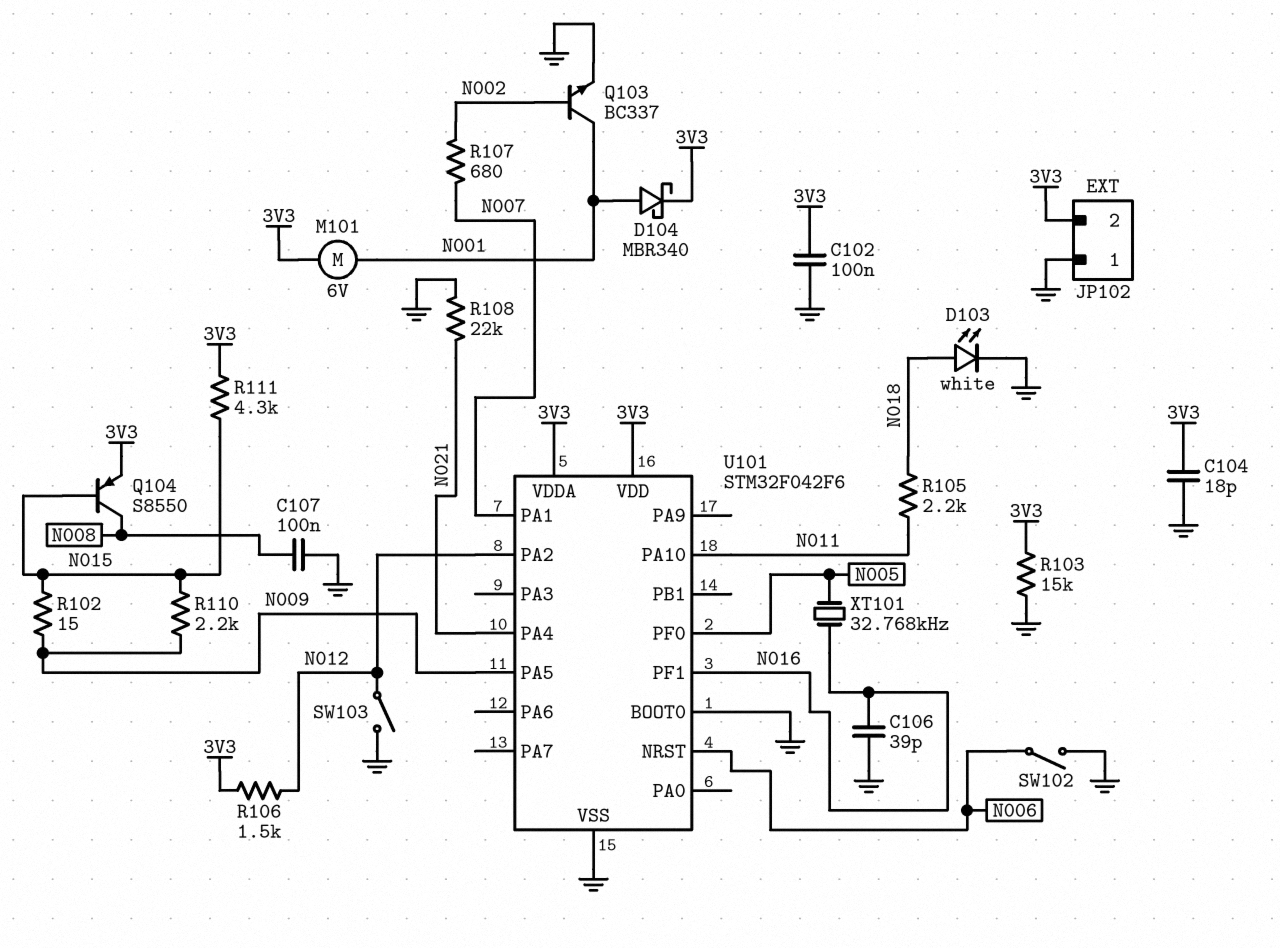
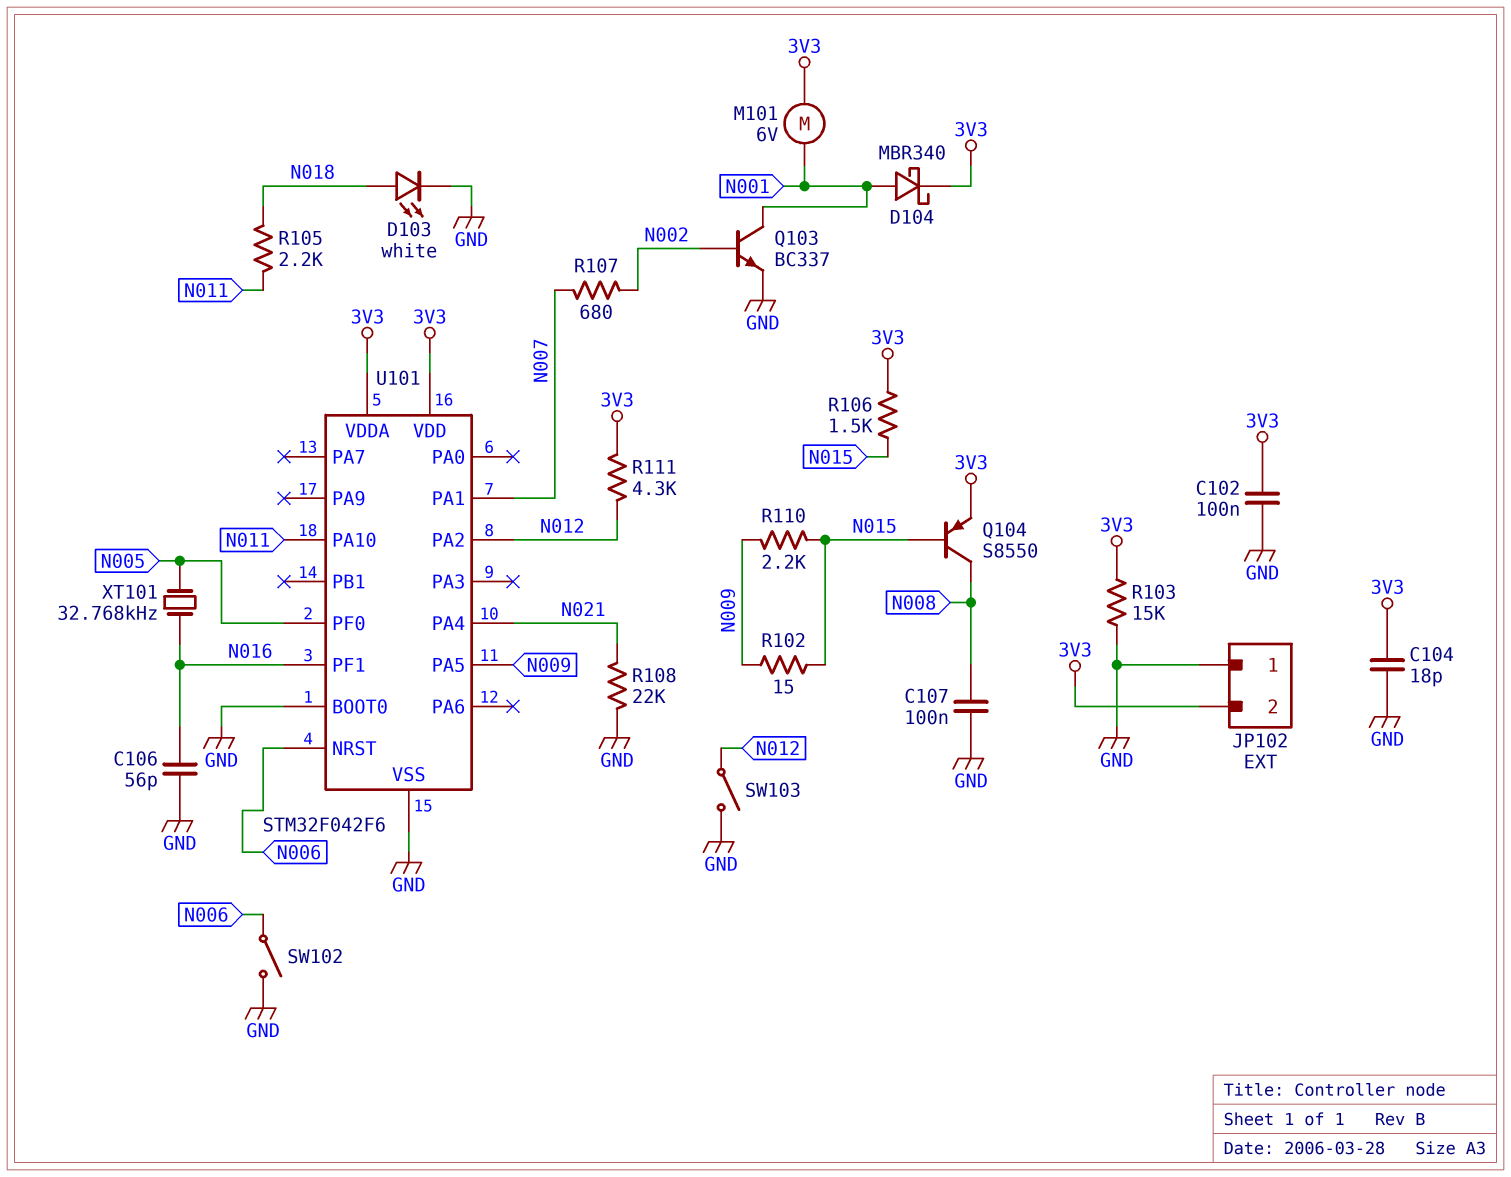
C106: 39pF (GND, N016) -> 56pF (GND, N016)
R106: 1.5k (3V3, N012) -> 1.5k (3V3, N015)
R111: 4.3k (3V3, N015) -> 4.3k (3V3, N012)

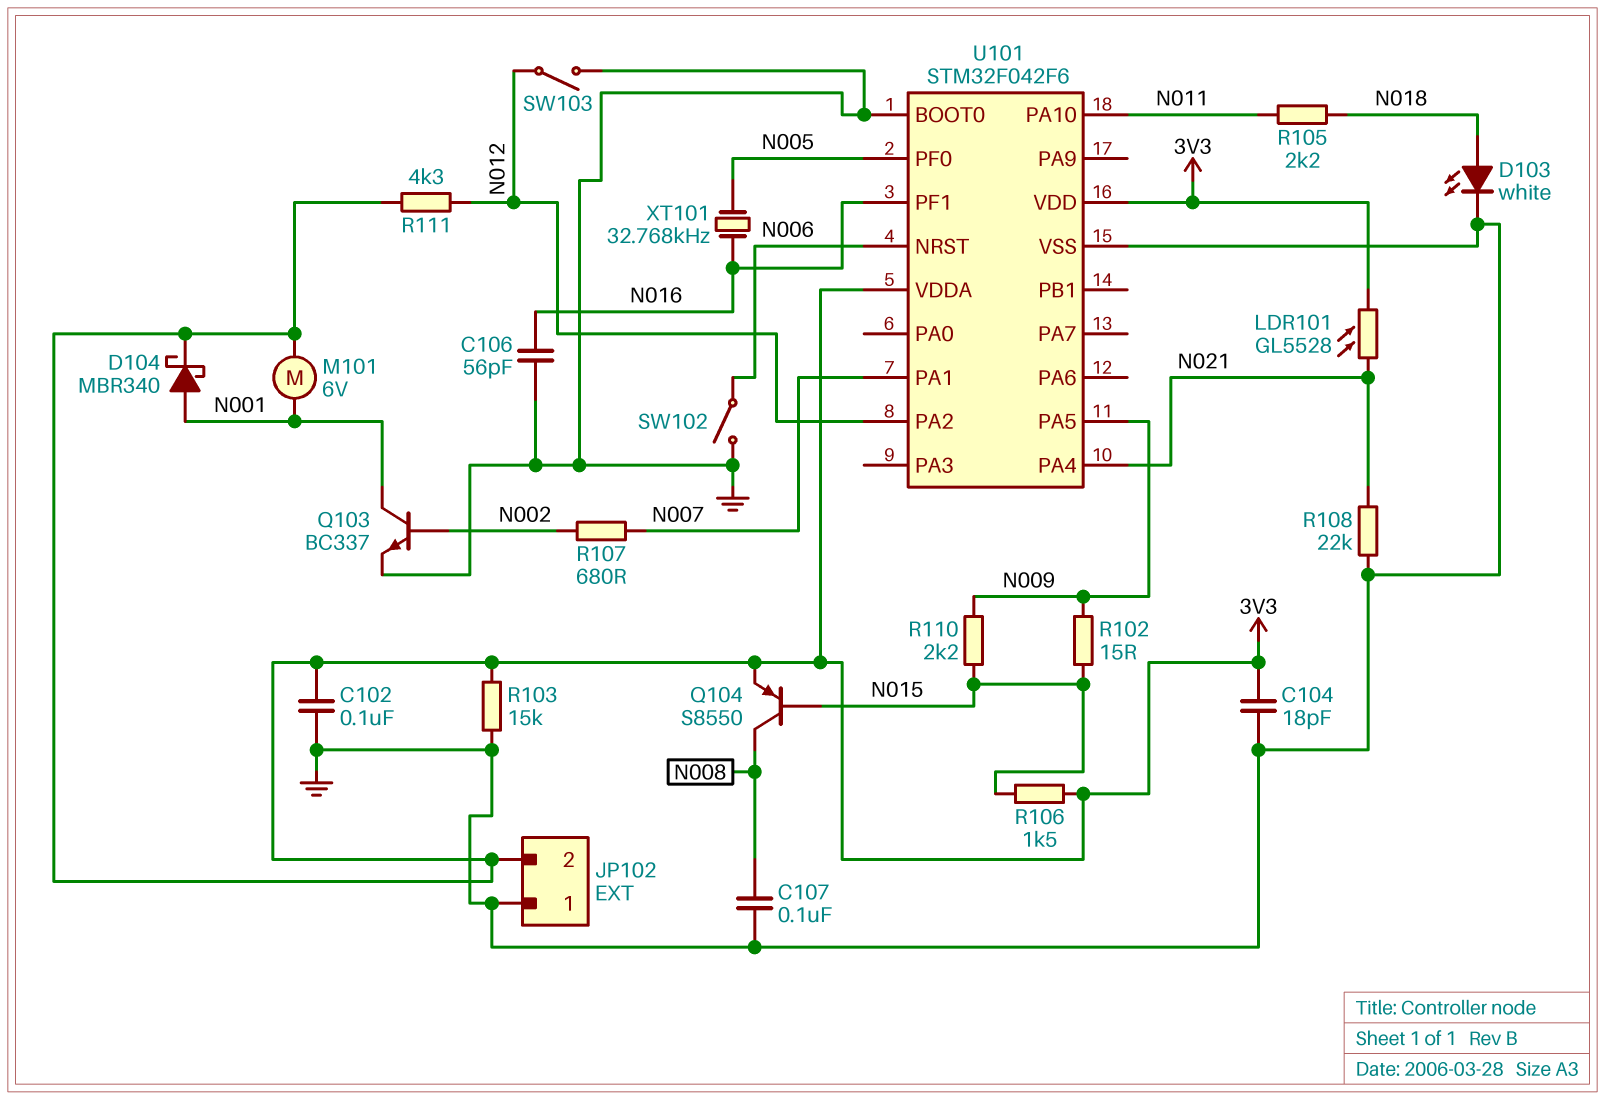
LDR101: none -> GL5528 (3V3, N021)

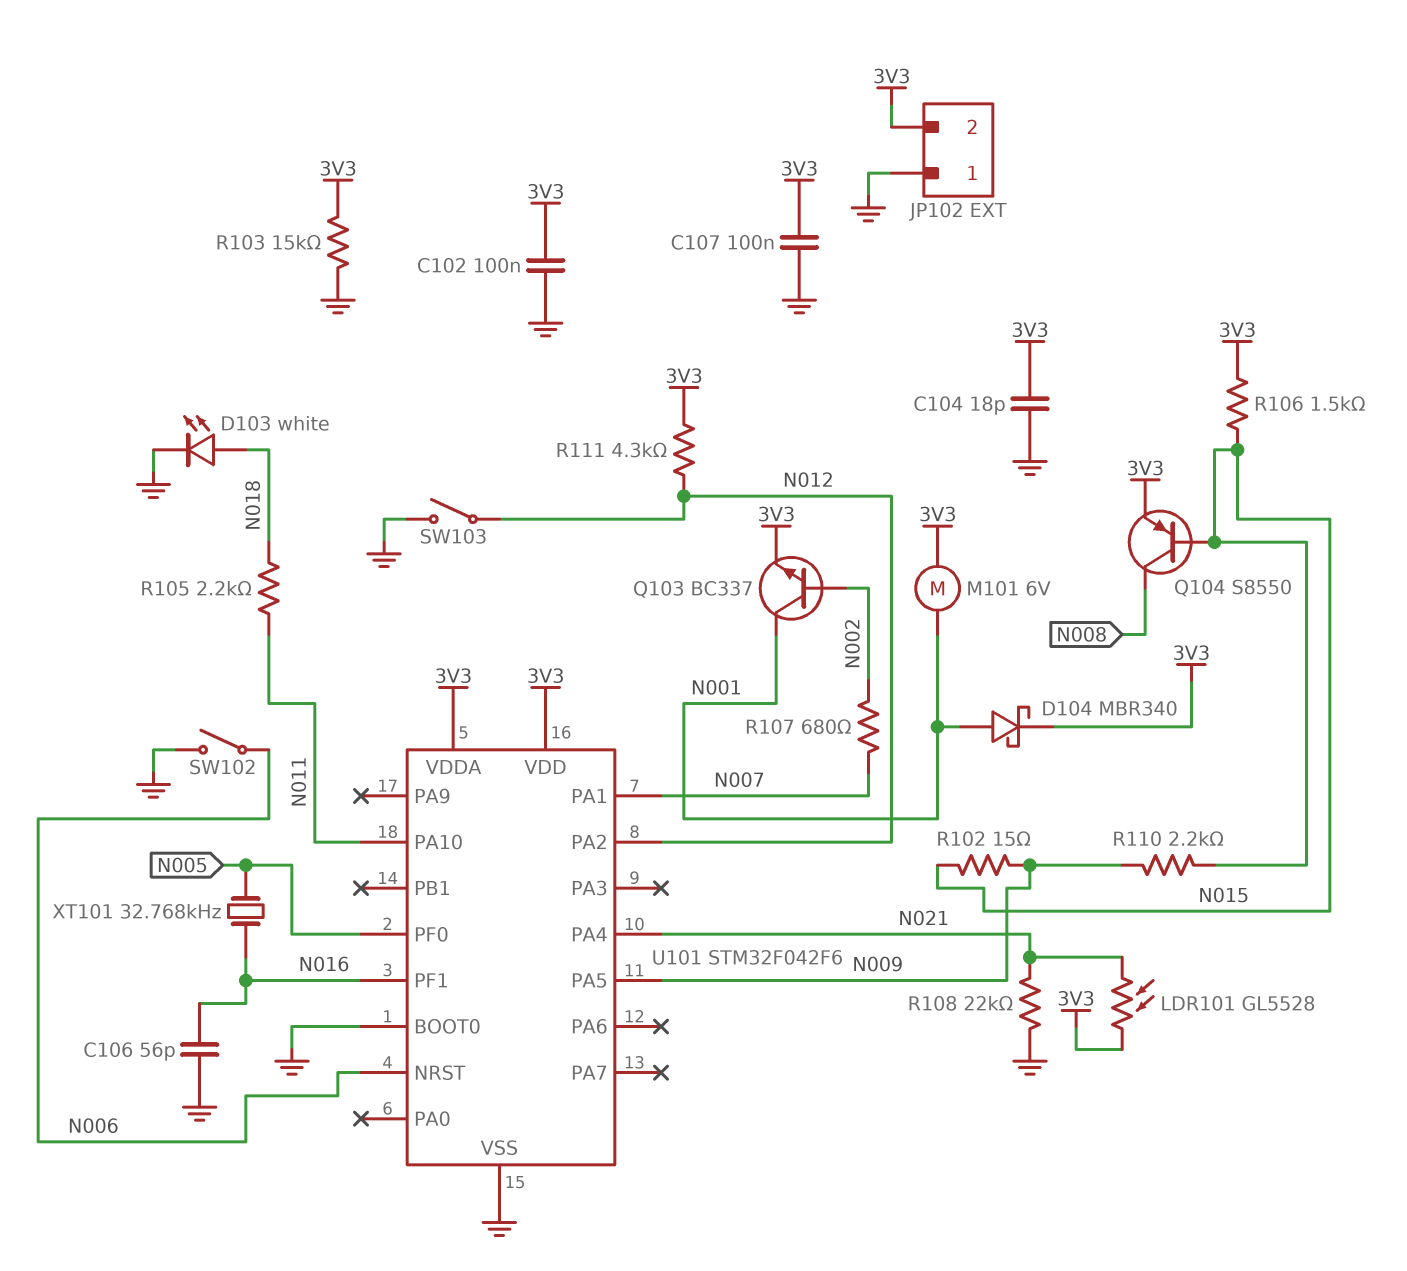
C107: 100nF (GND, N008) -> 100nF (3V3, GND)
Q103: NPN BC337 (B N002, C N001, E GND) -> NPN BC337 (B N002, C N001, E 3V3)

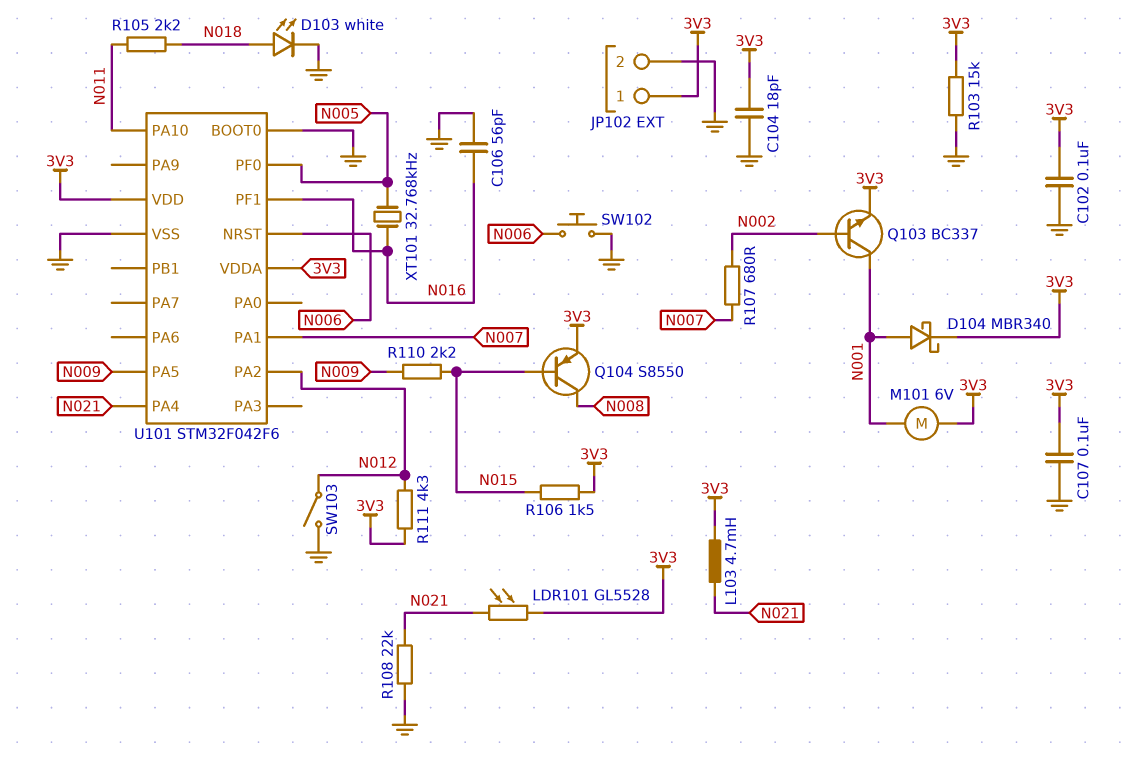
JP102 pin 1: GND -> 3V3
JP102 pin 2: 3V3 -> GND
L103: none -> 4.7mH (3V3, N021)
R102: 15 (N009, N015) -> none
SW102: switch (GND, N006) -> button (GND, N006)

